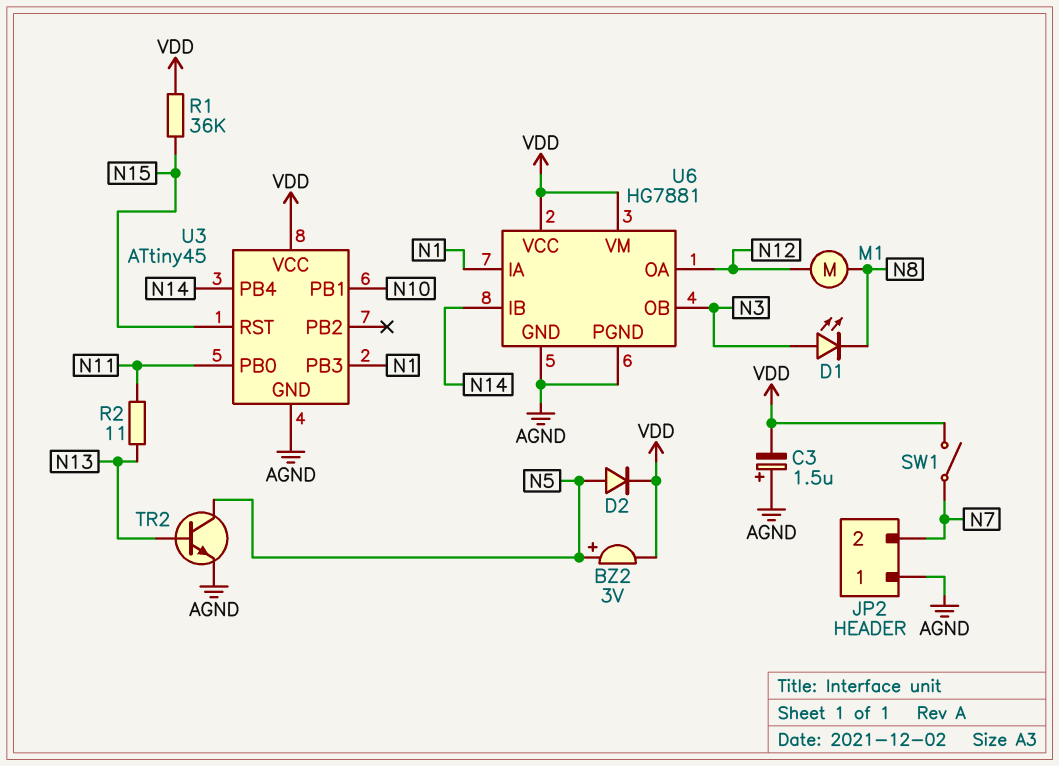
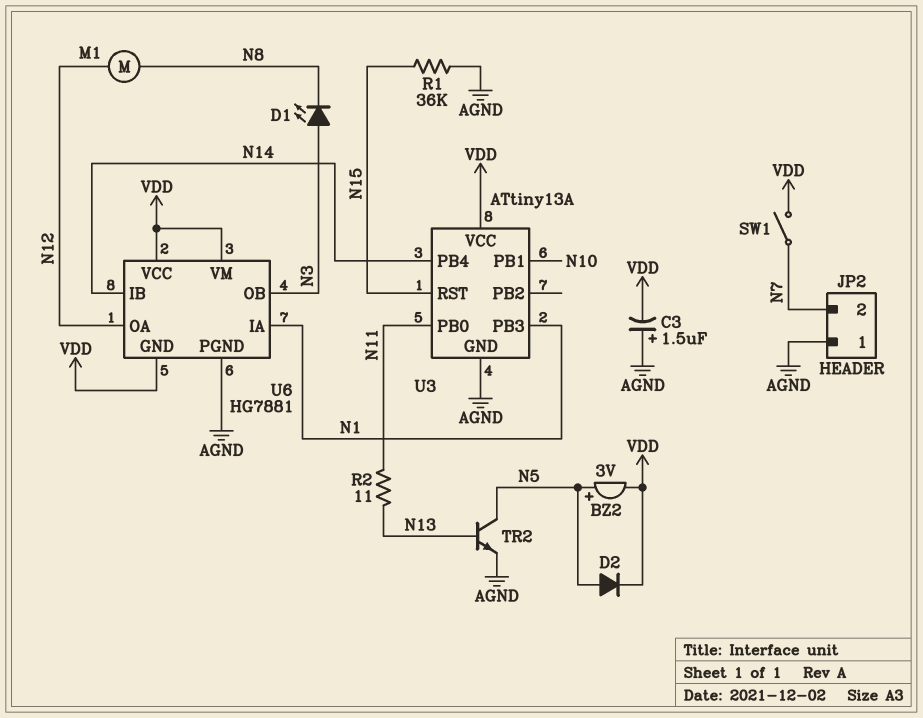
R1: 36k (N15, VDD) -> 36k (AGND, N15)
U3: ATtiny45 -> ATtiny13A
U6 pin GND: AGND -> VDD

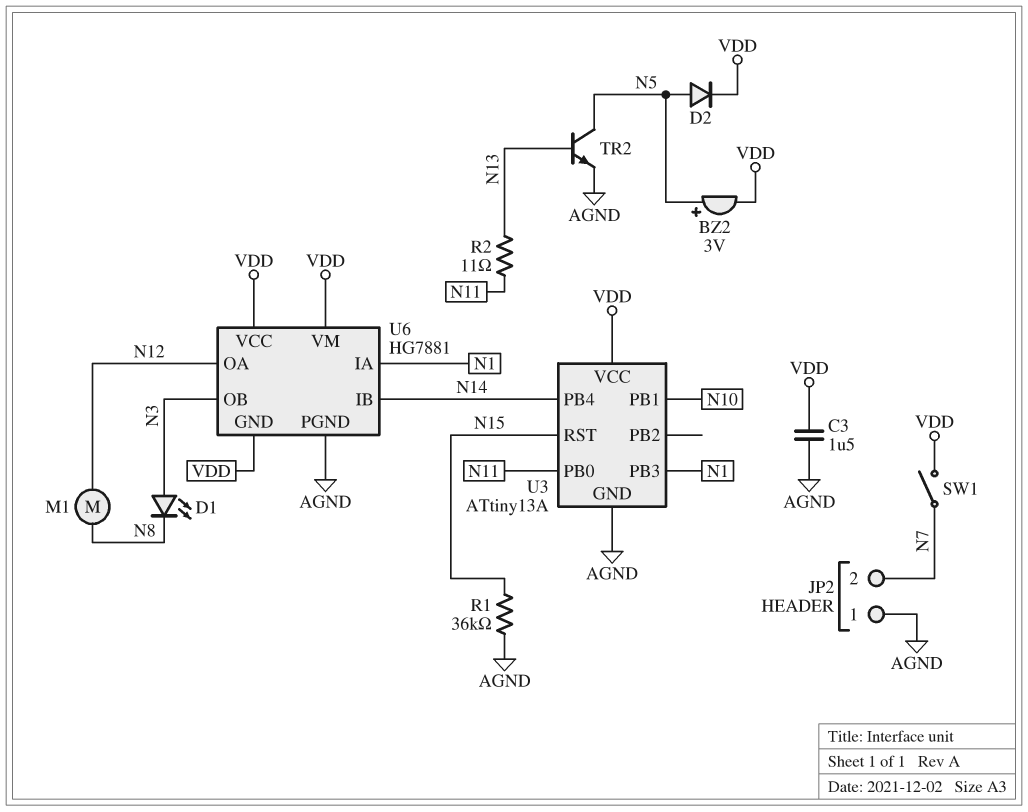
C3: 1.5uF (plus AGND, minus VDD) -> 1.5uF (AGND, VDD)

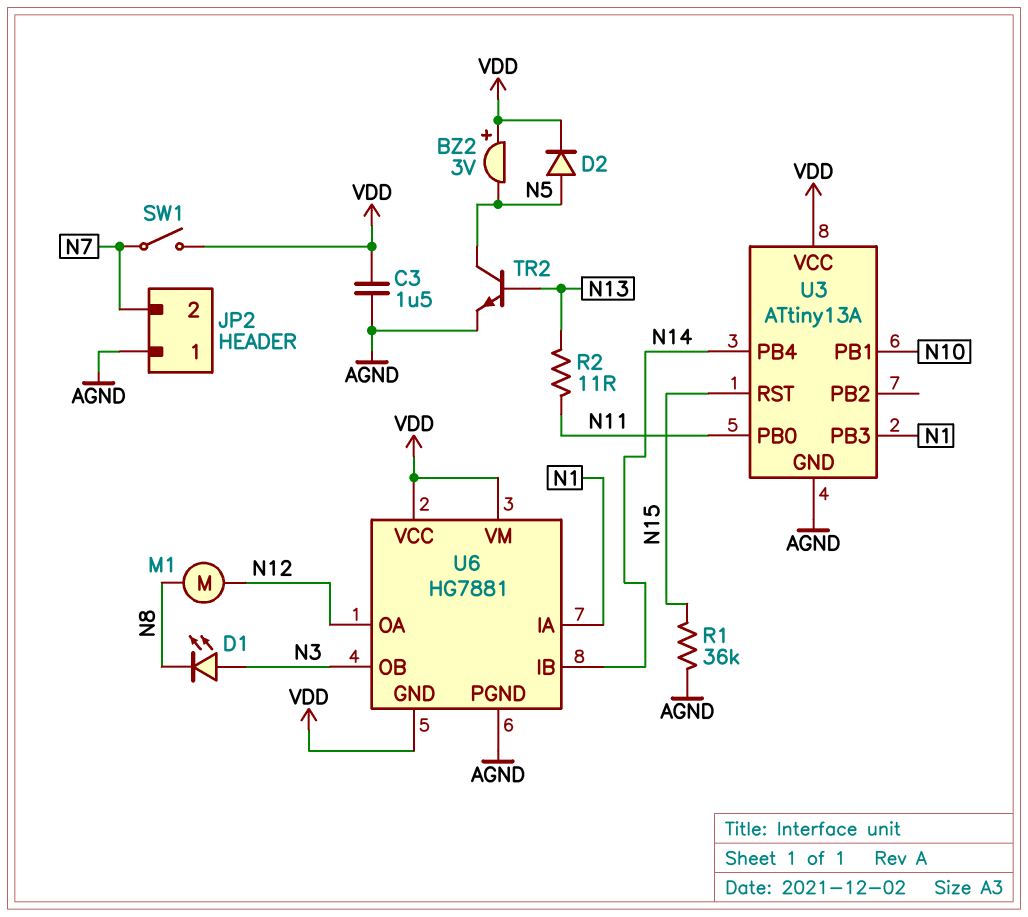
BZ2: buzzer 3V (plus N5, minus VDD) -> buzzer 3V (plus VDD, minus N5)

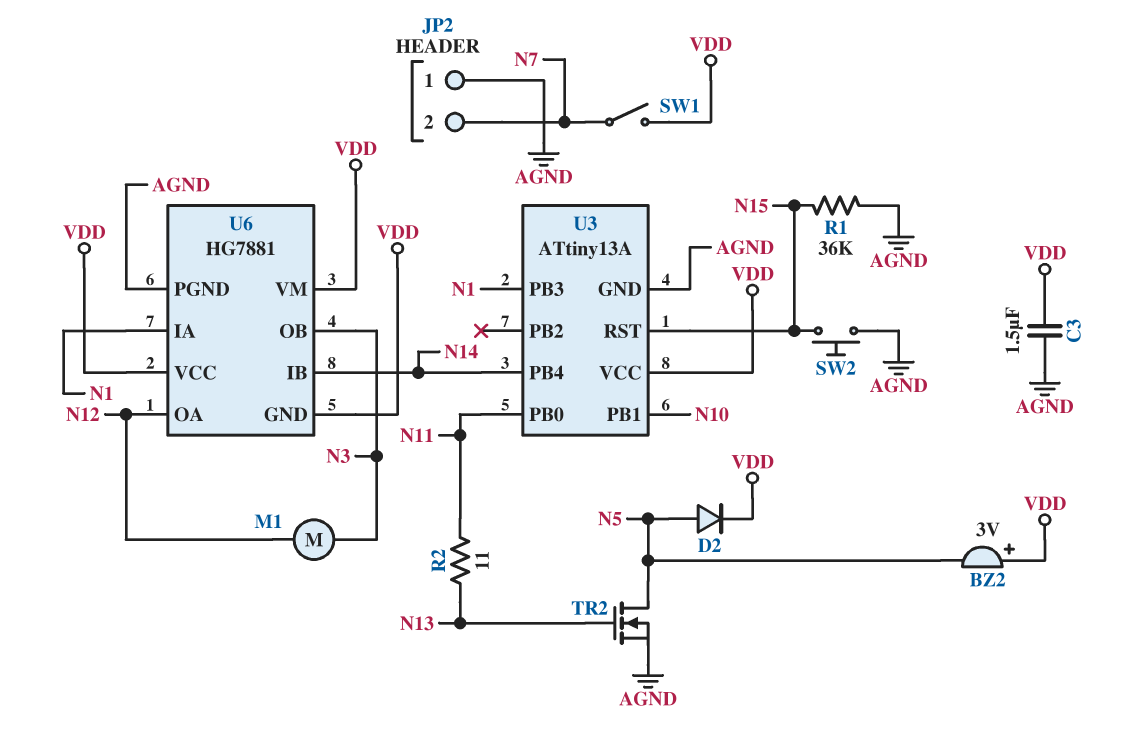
D1: LED (A N3, K N8) -> none
M1: motor (N8, N12) -> motor (N3, N12)
SW2: none -> button (AGND, N15)
TR2: NPN (B N13, C N5, E AGND) -> NMOS (G N13, D N5, S AGND)

